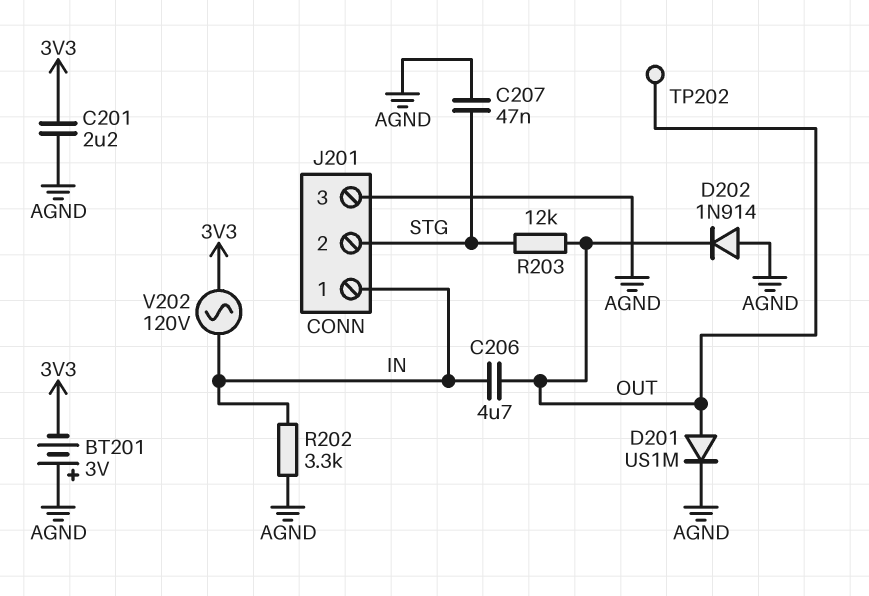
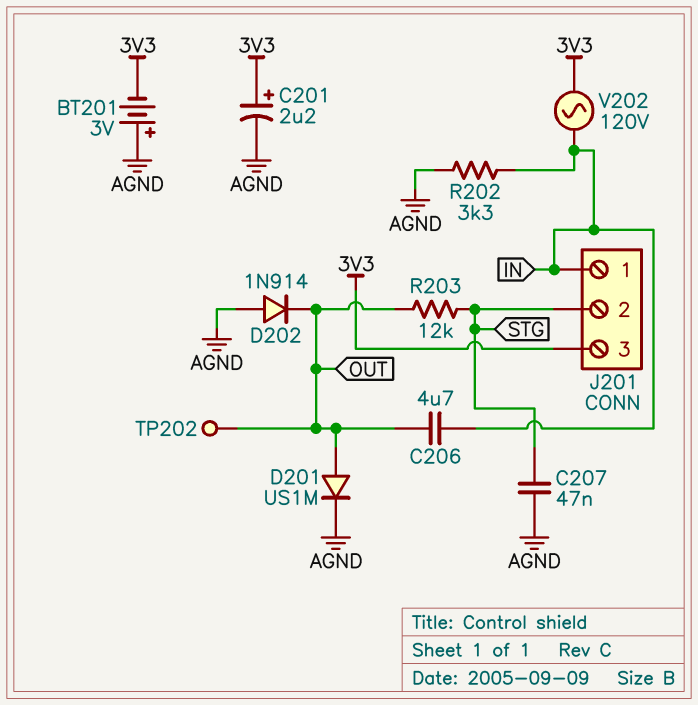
C201: 2.2uF (3V3, AGND) -> 2.2uF (plus 3V3, minus AGND)
J201 pin 3: AGND -> 3V3

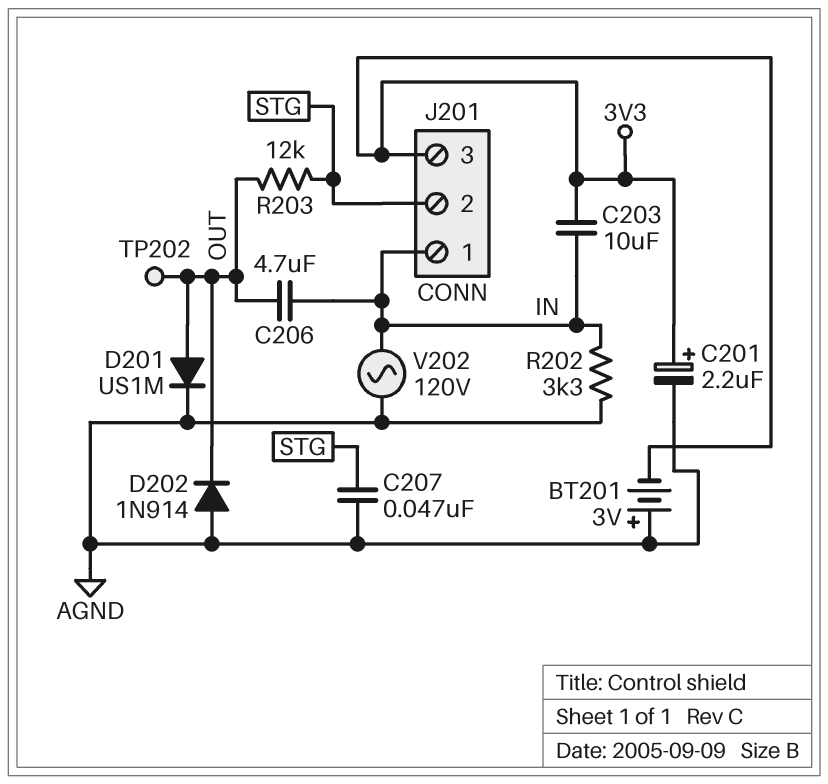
C203: none -> 10uF (3V3, IN)
V202: AC 120V (3V3, IN) -> AC 120V (AGND, IN)

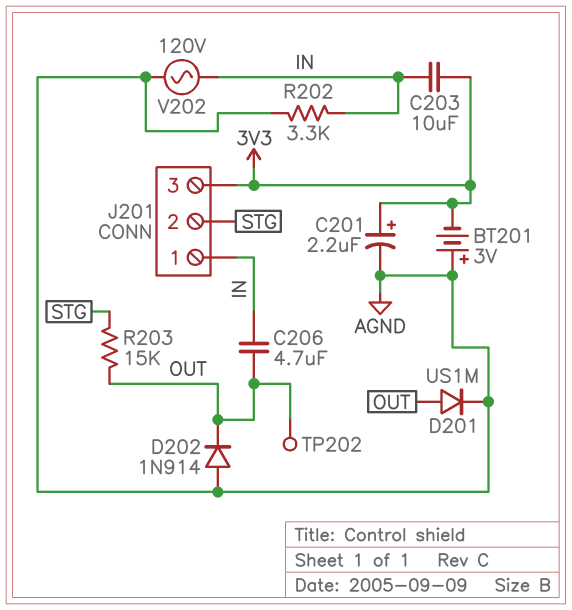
C207: 47nF (AGND, STG) -> none
R203: 12k (OUT, STG) -> 15k (OUT, STG)

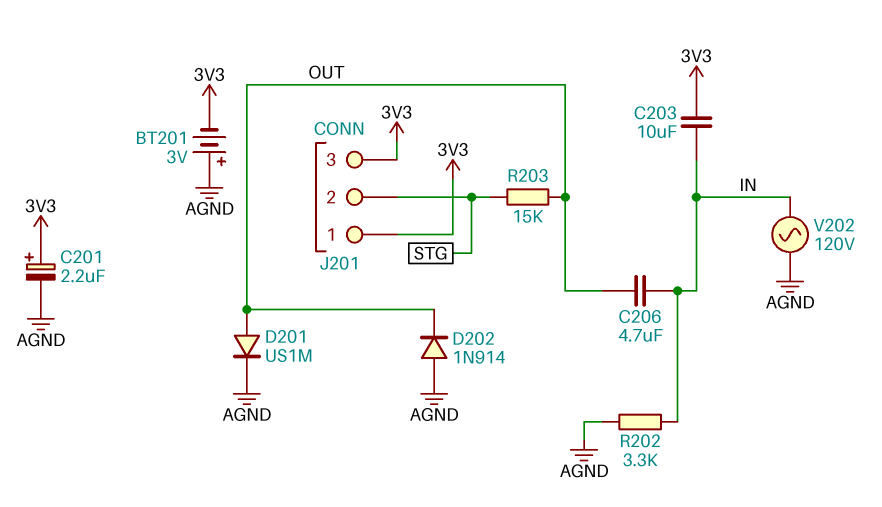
J201 pin 1: IN -> 3V3
TP202: test point (OUT) -> none

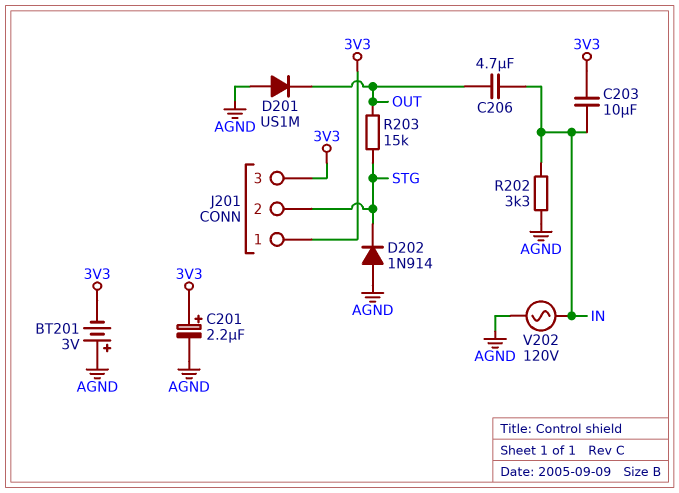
D201: diode US1M (A OUT, K AGND) -> diode US1M (A AGND, K OUT)
D202: diode 1N914 (A AGND, K OUT) -> diode 1N914 (A AGND, K STG)

